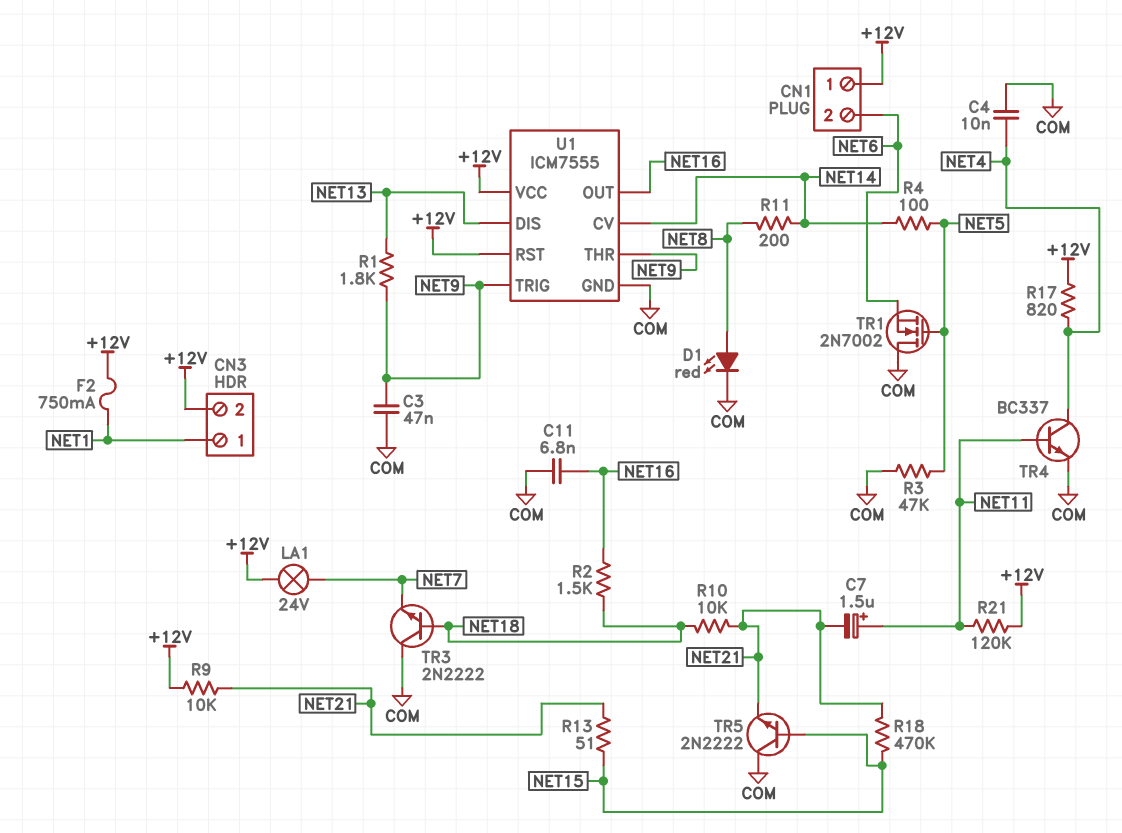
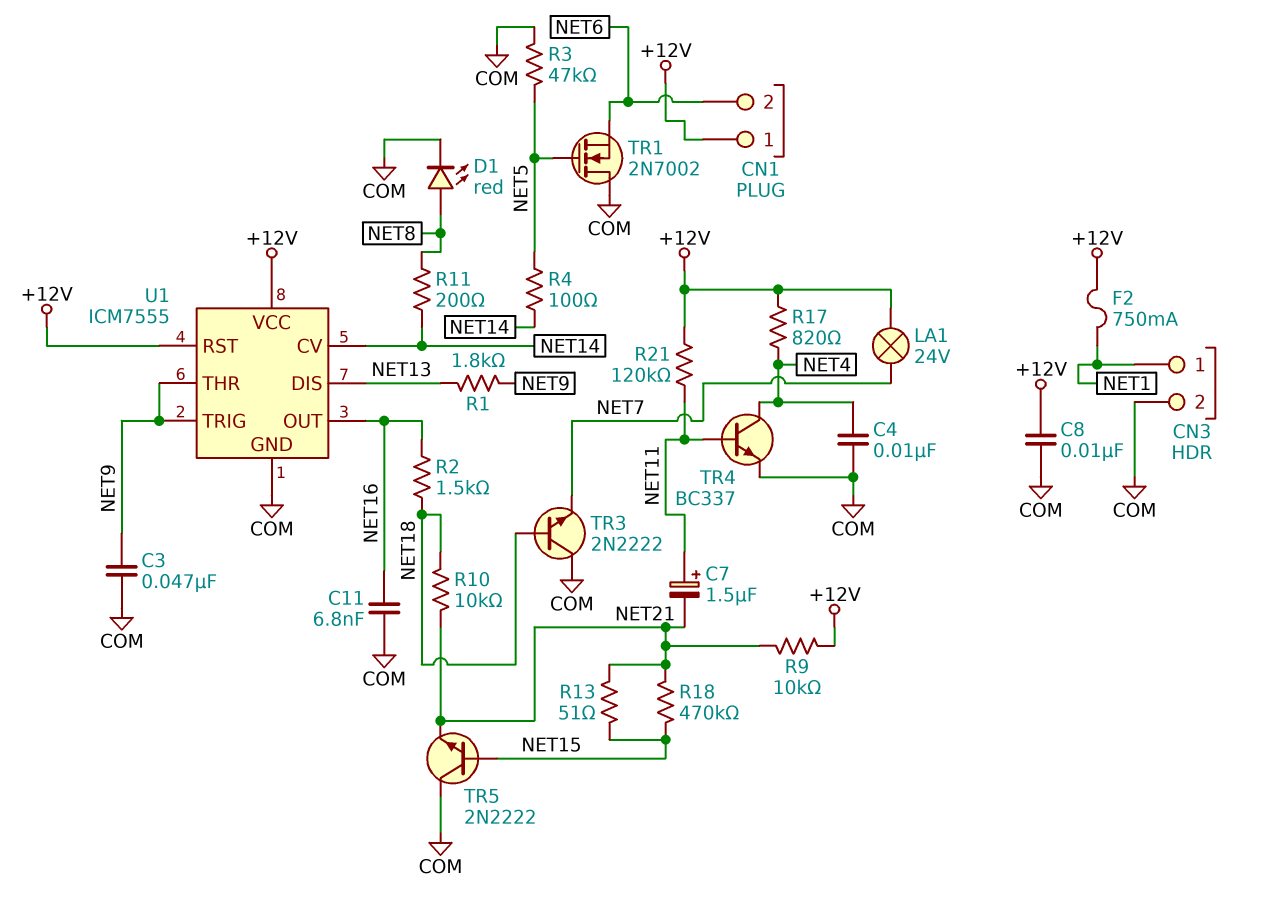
C8: none -> 10nF (+12V, COM)
CN3 pin 2: +12V -> COM

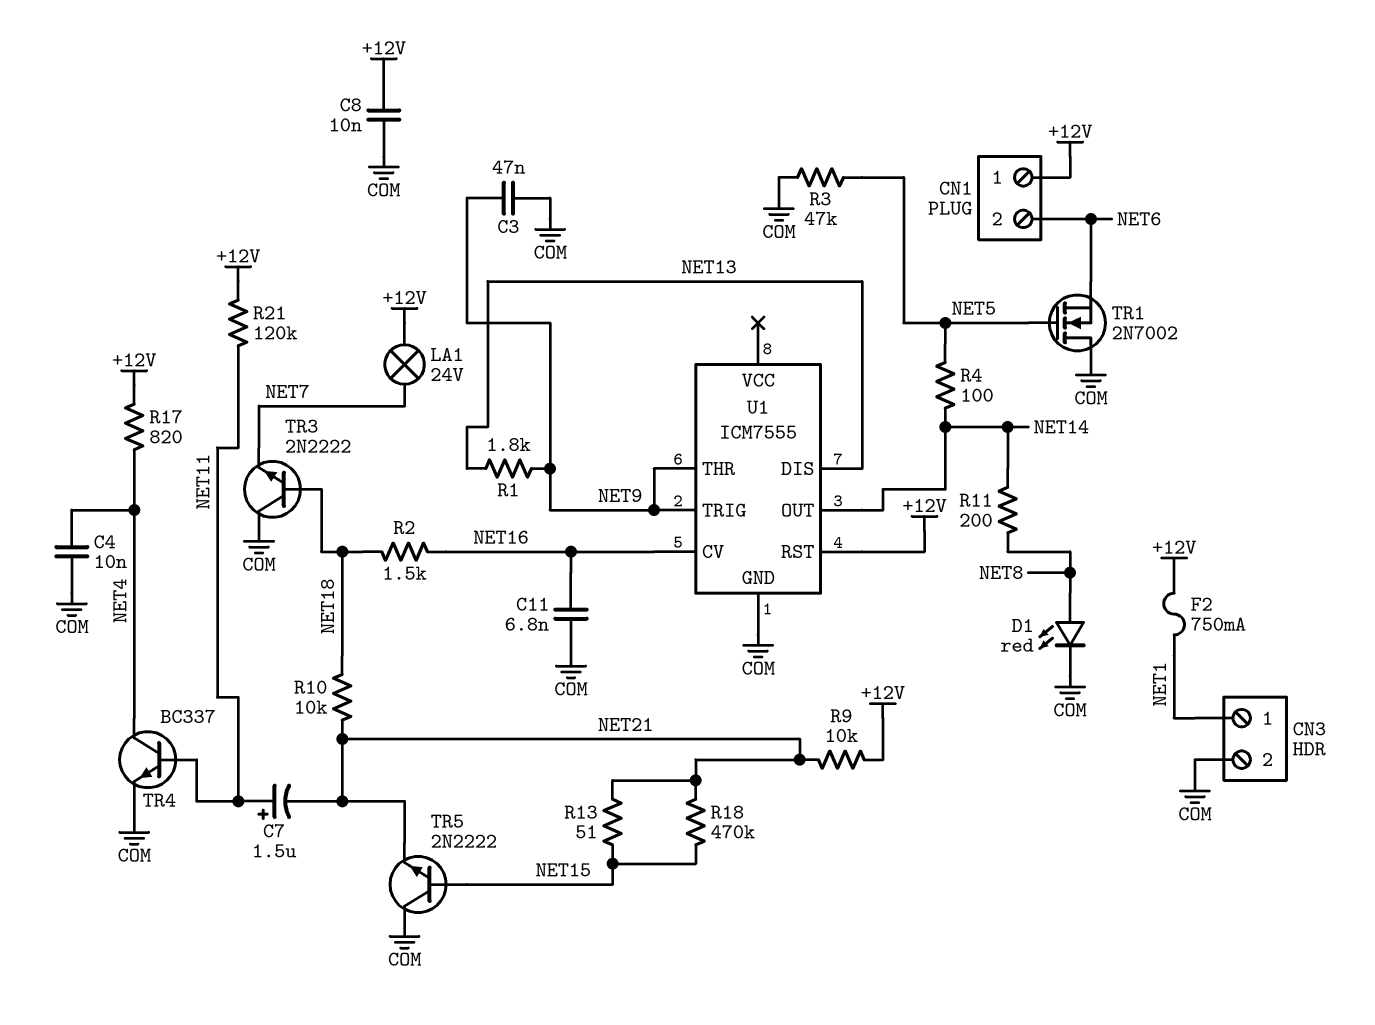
U1 pin CV: NET14 -> NET16
U1 pin OUT: NET16 -> NET14
U1 pin VCC: +12V -> none

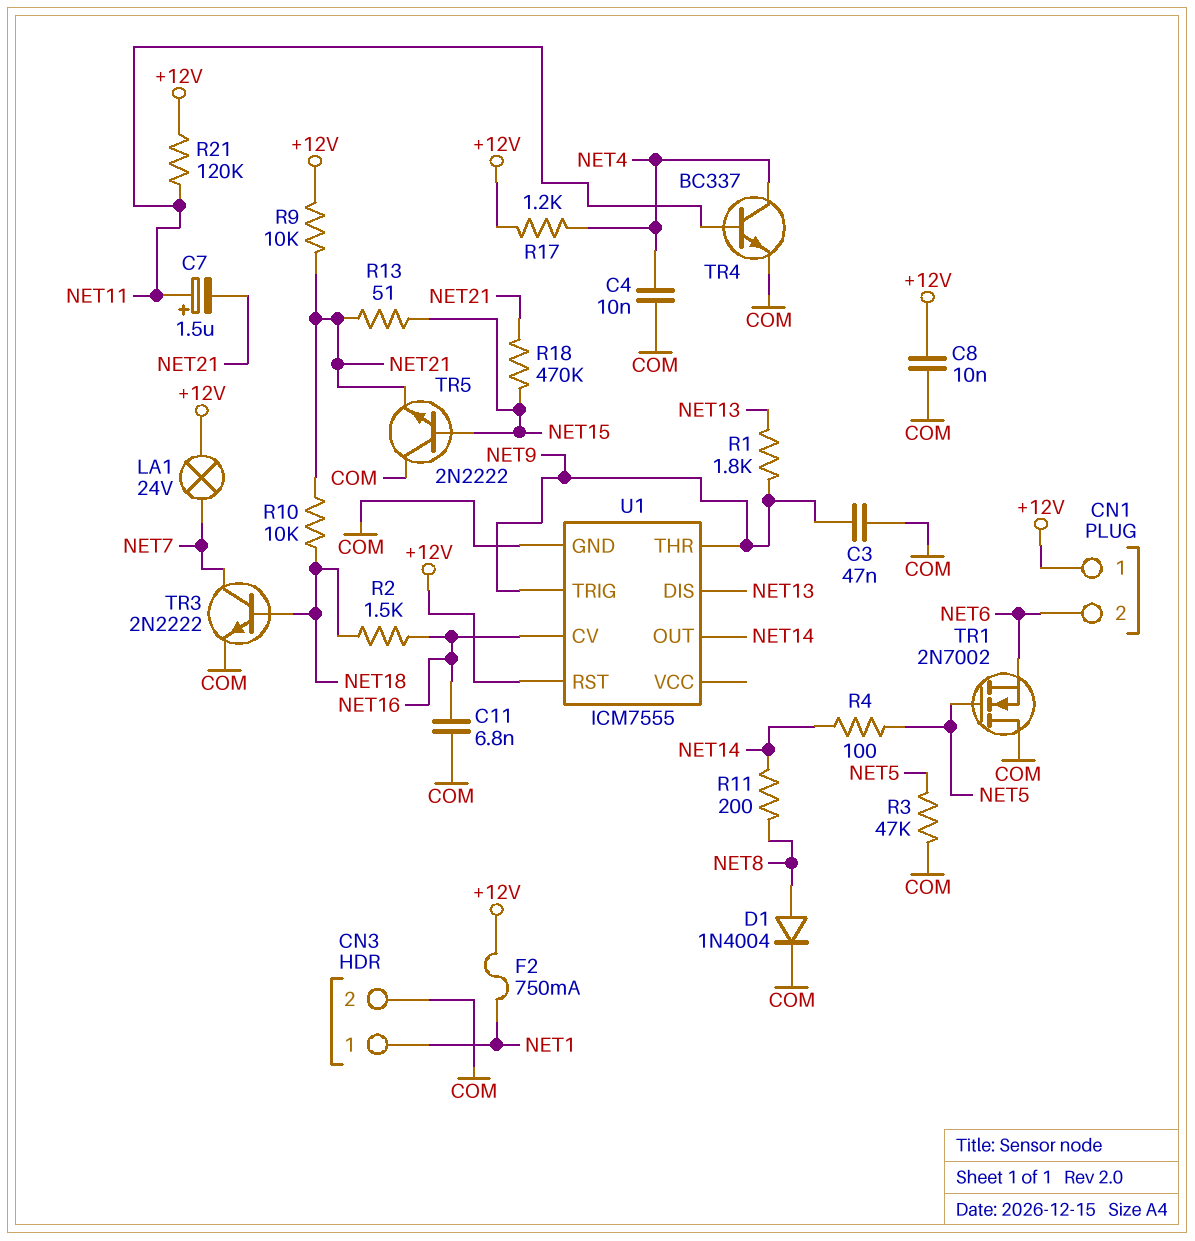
D1: LED red (A NET8, K COM) -> diode 1N4004 (A NET8, K COM)
R17: 820 (+12V, NET4) -> 1.2k (+12V, NET4)
TR3: NPN 2N2222 (B NET18, C COM, E NET7) -> NPN 2N2222 (B NET18, C NET7, E COM)

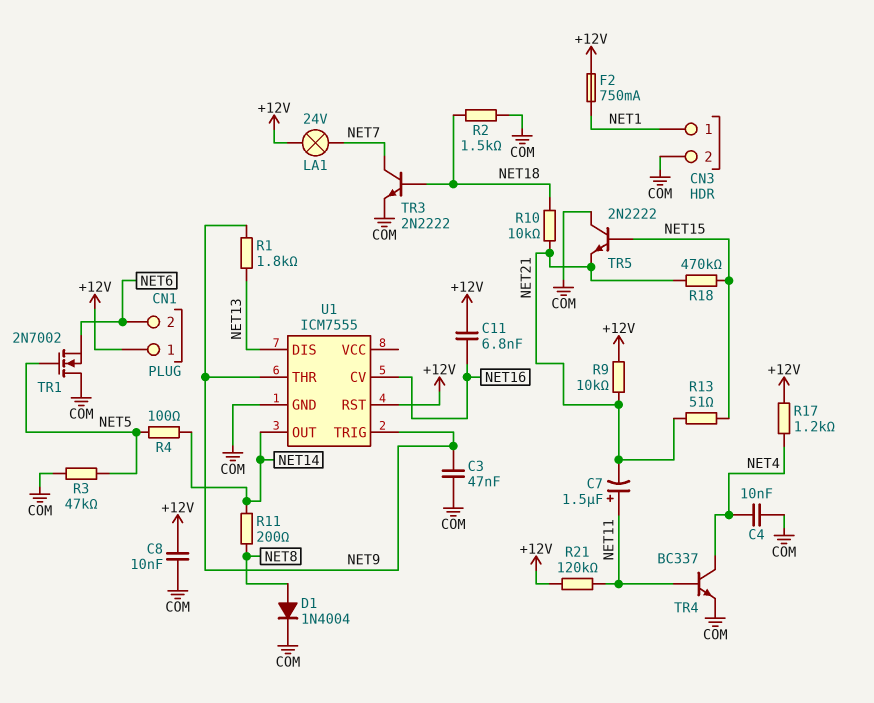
C11: 6.8nF (COM, NET16) -> 6.8nF (+12V, NET16)
R2: 1.5k (NET16, NET18) -> 1.5k (COM, NET18)

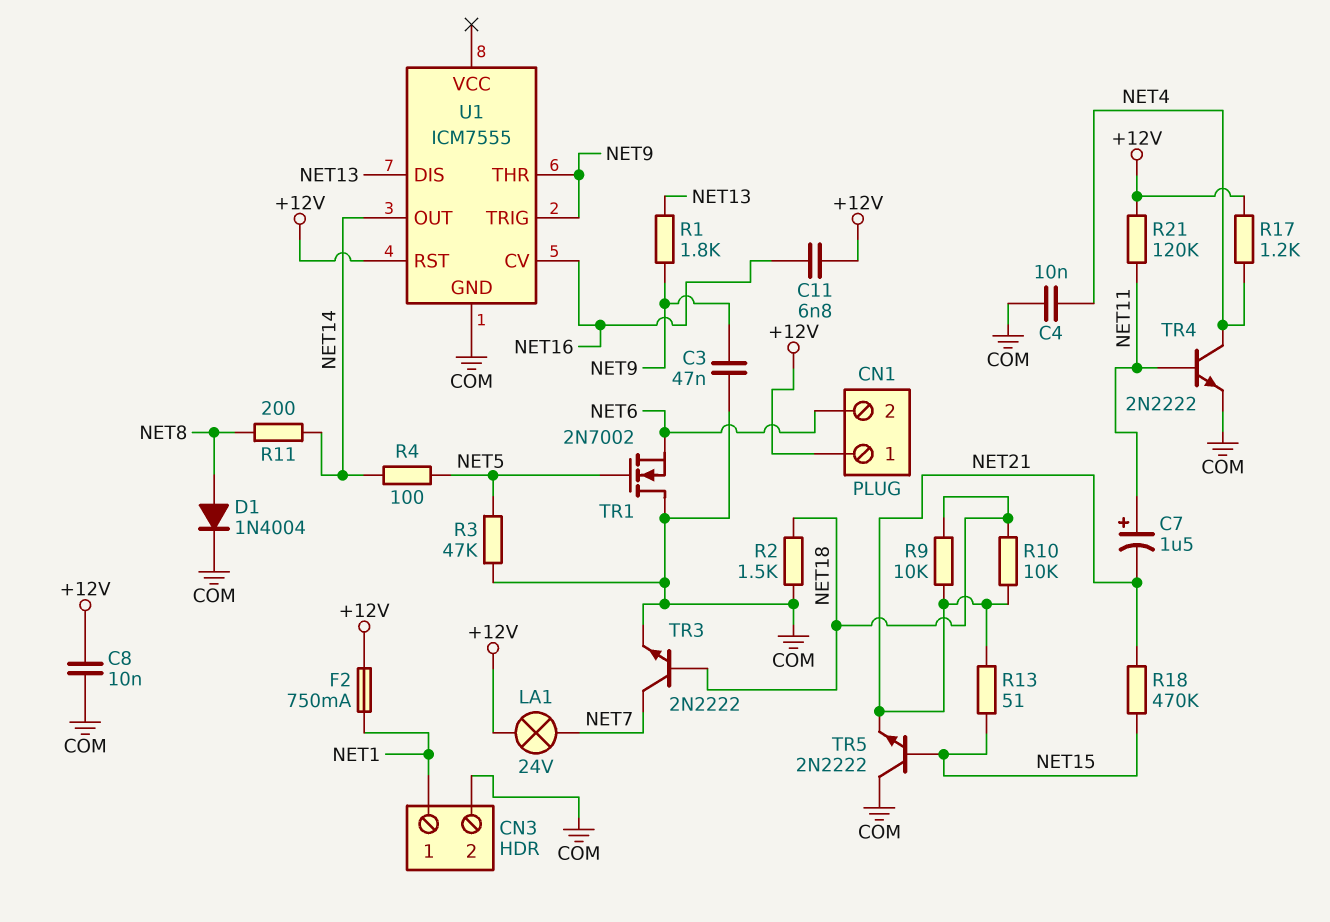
R9: 10k (+12V, NET21) -> 10k (NET18, NET21)
TR4: NPN BC337 (B NET11, C NET4, E COM) -> NPN 2N2222 (B NET11, C NET4, E COM)

